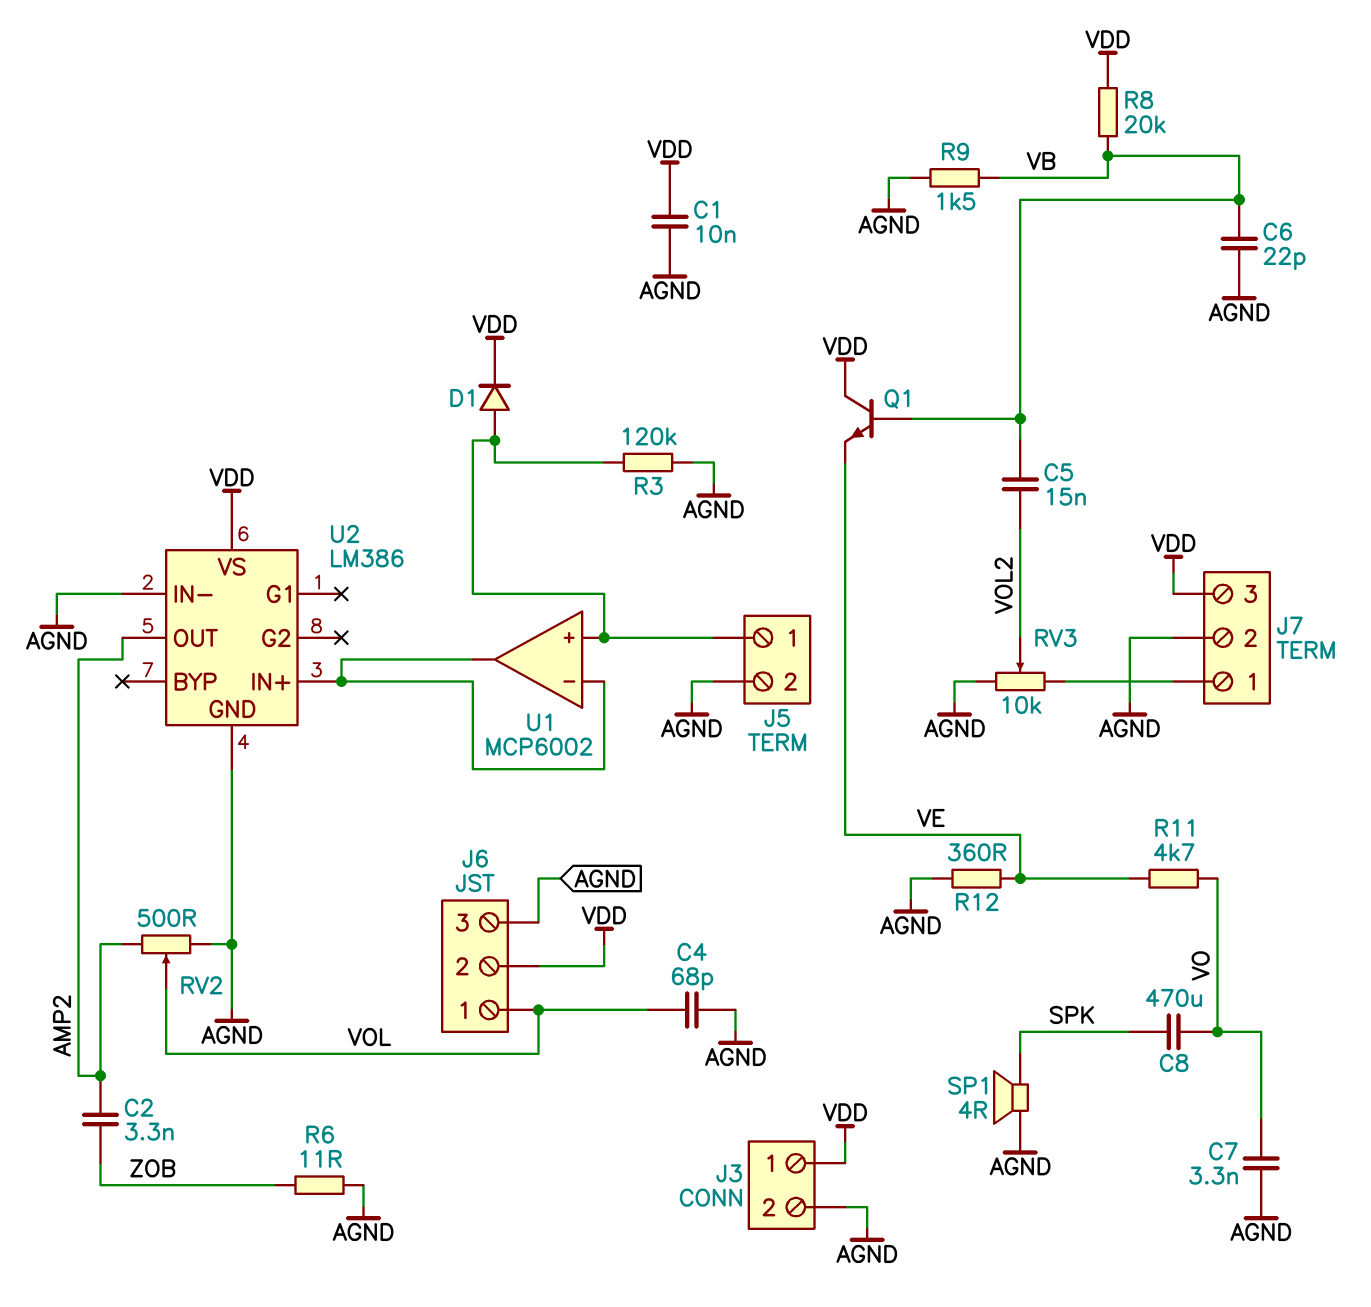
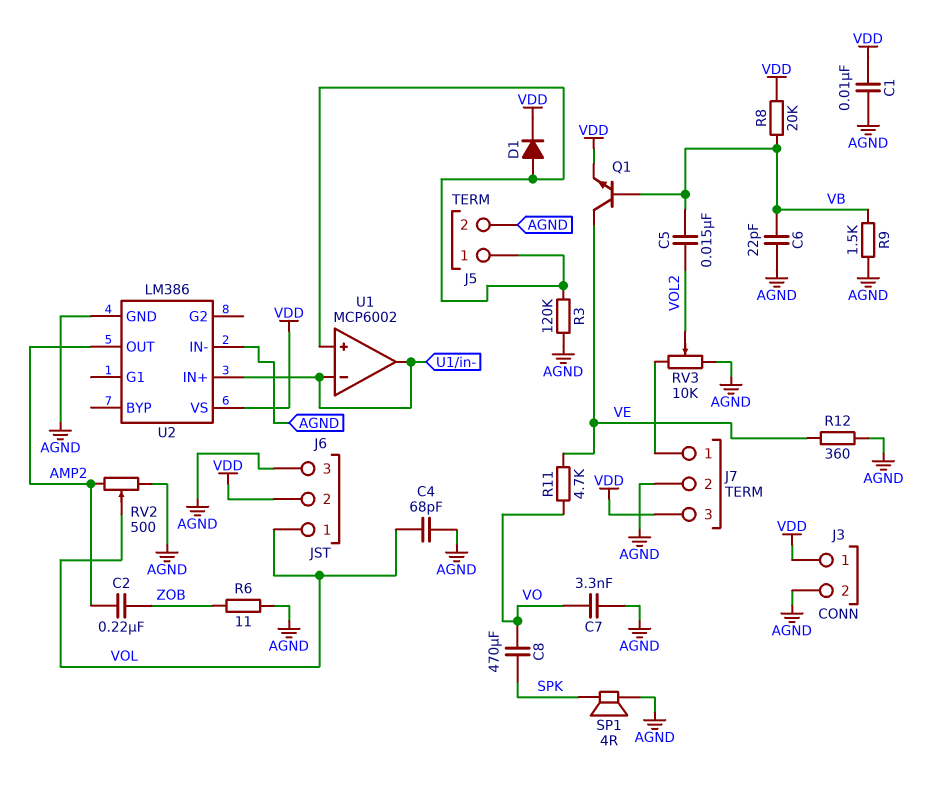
C2: 3.3nF (AMP2, ZOB) -> 220nF (AMP2, ZOB)
Q1: NPN (B VB, C VDD, E VE) -> NPN (B VB, C VE, E VDD)

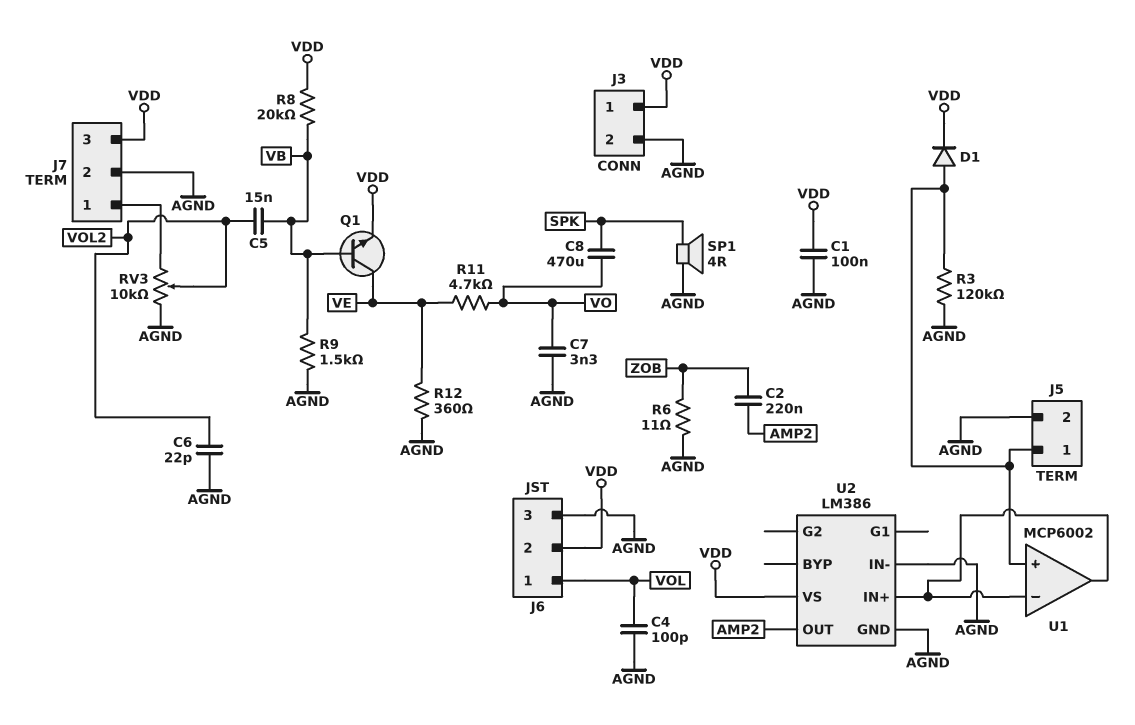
C1: 10nF (AGND, VDD) -> 100nF (AGND, VDD)
C4: 68pF (AGND, VOL) -> 100pF (AGND, VOL)
C6: 22pF (AGND, VB) -> 22pF (AGND, VOL2)
RV2: 500 (AGND, AMP2, wiper VOL) -> none

